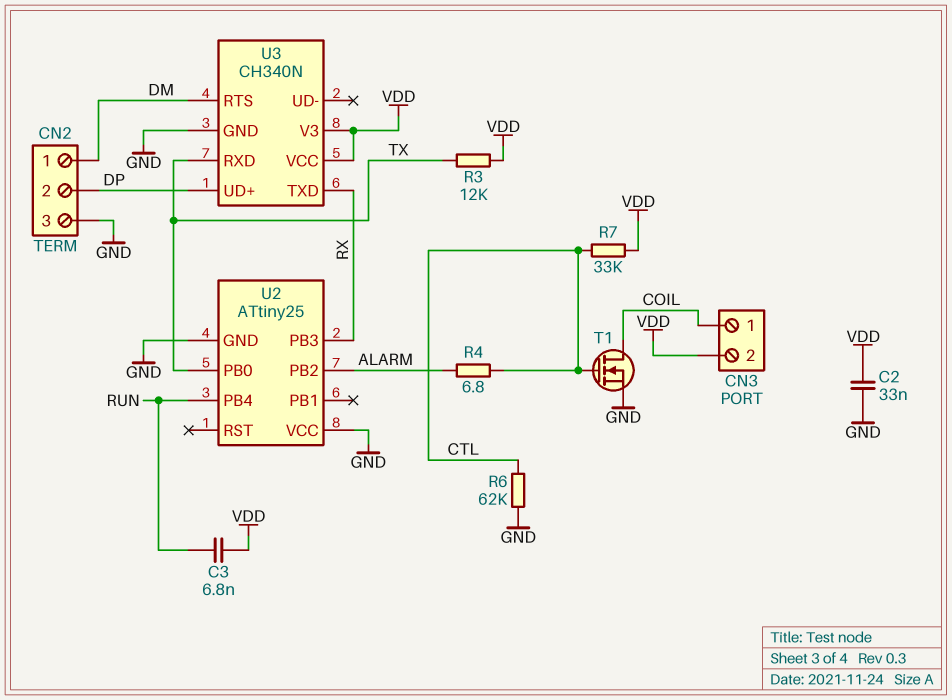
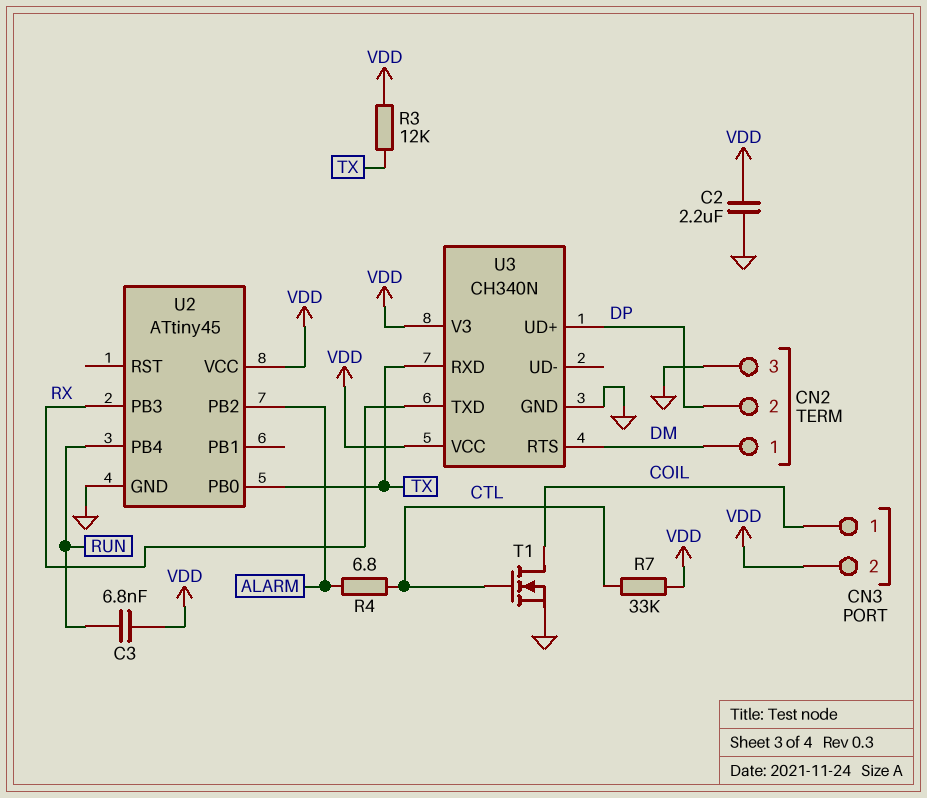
C2: 33nF (GND, VDD) -> 2.2uF (GND, VDD)
R6: 62k (CTL, GND) -> none
U2: ATtiny25 -> ATtiny45
U2 pin VCC: GND -> VDD

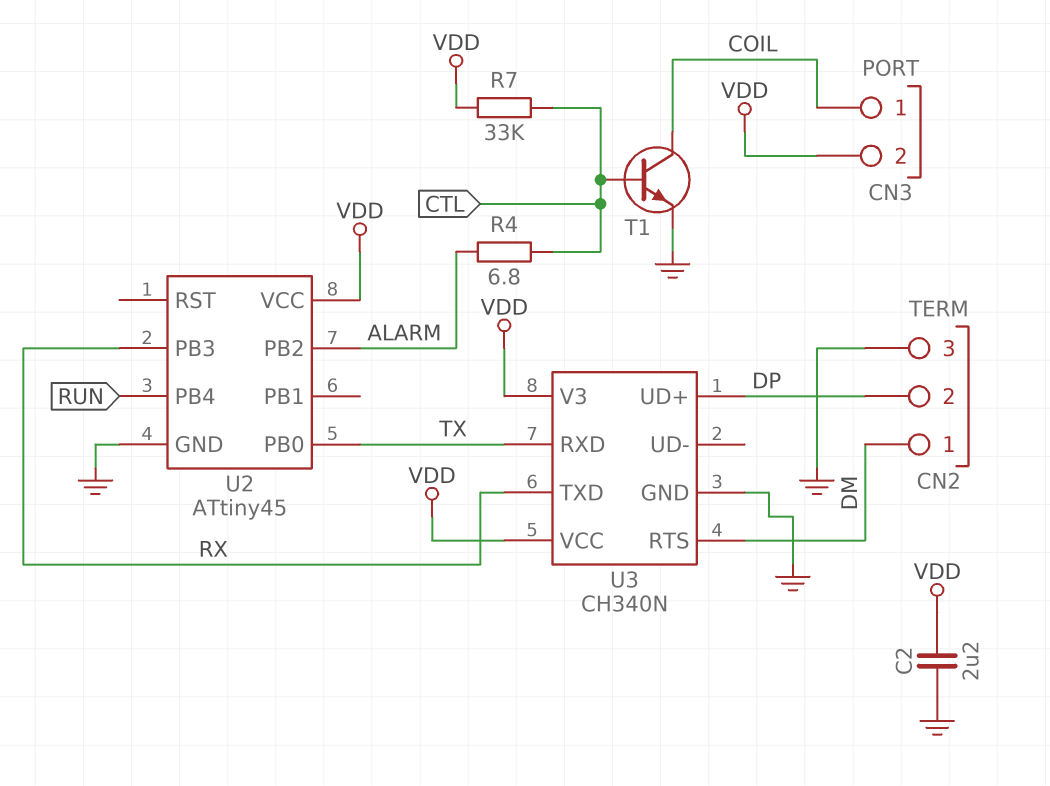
C3: 6.8nF (RUN, VDD) -> none
R3: 12k (TX, VDD) -> none
T1: NMOS (G CTL, D COIL, S GND) -> NPN (B CTL, C COIL, E GND)

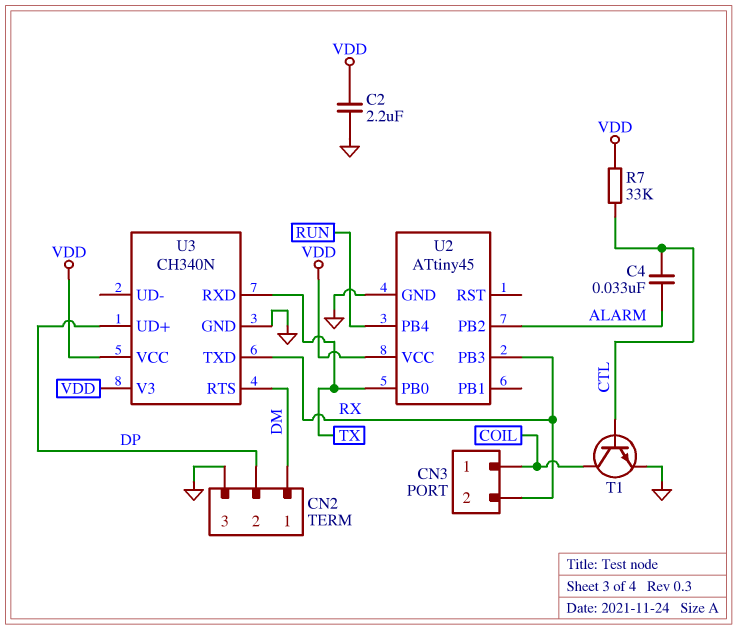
C4: none -> 33nF (ALARM, CTL)
CN3 pin 2: VDD -> RX
R4: 6.8 (ALARM, CTL) -> none

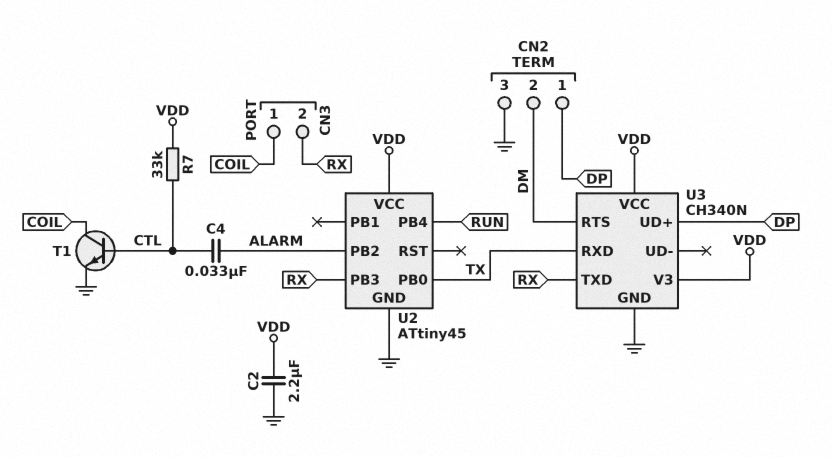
CN2 pin 1: DM -> DP
CN2 pin 2: DP -> DM

